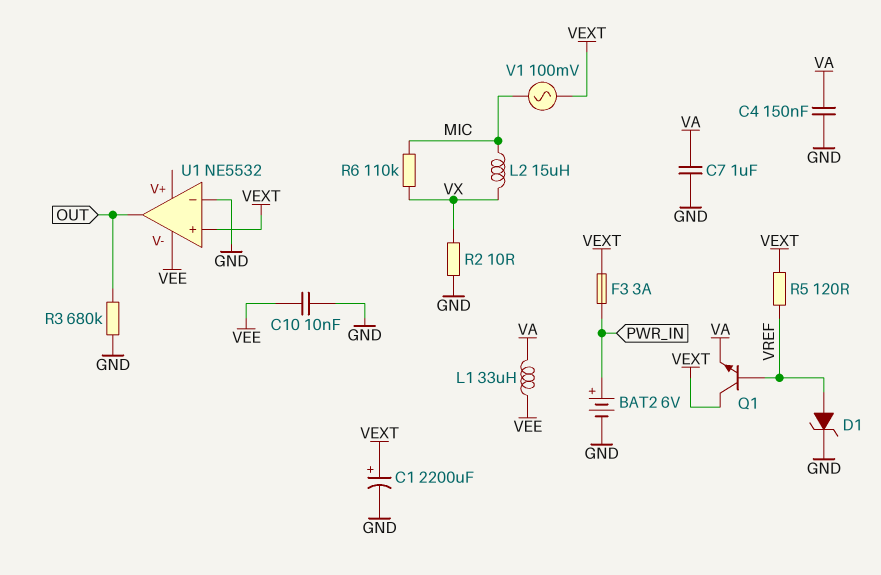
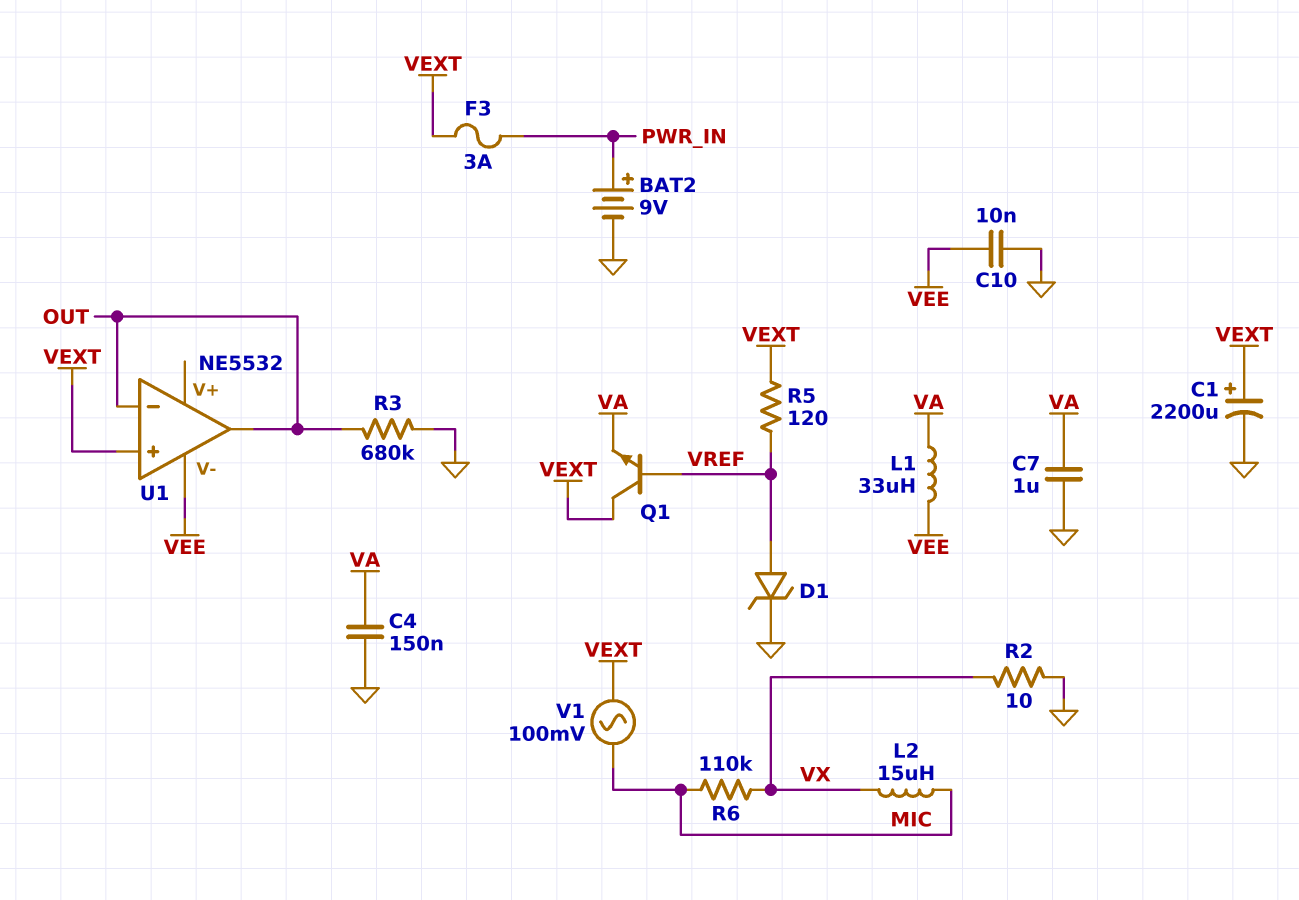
BAT2: 6V (plus PWR_IN, minus GND) -> 9V (plus PWR_IN, minus GND)
U1 pin in-: GND -> OUT

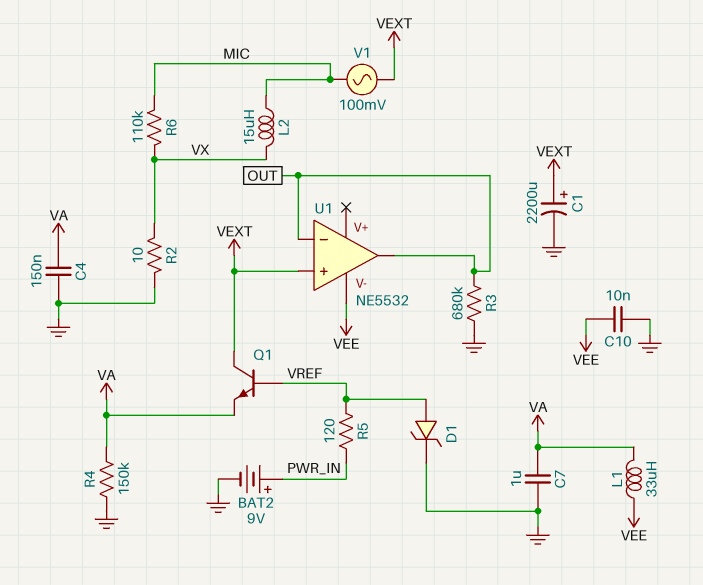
F3: 3A (PWR_IN, VEXT) -> none
R4: none -> 150k (GND, VA)
R5: 120 (VEXT, VREF) -> 120 (PWR_IN, VREF)

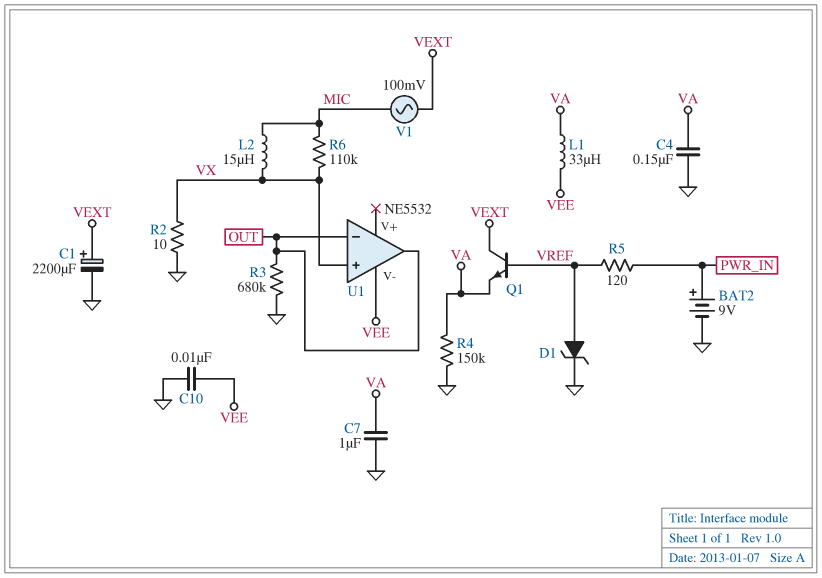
U1 pin in+: VEXT -> VX

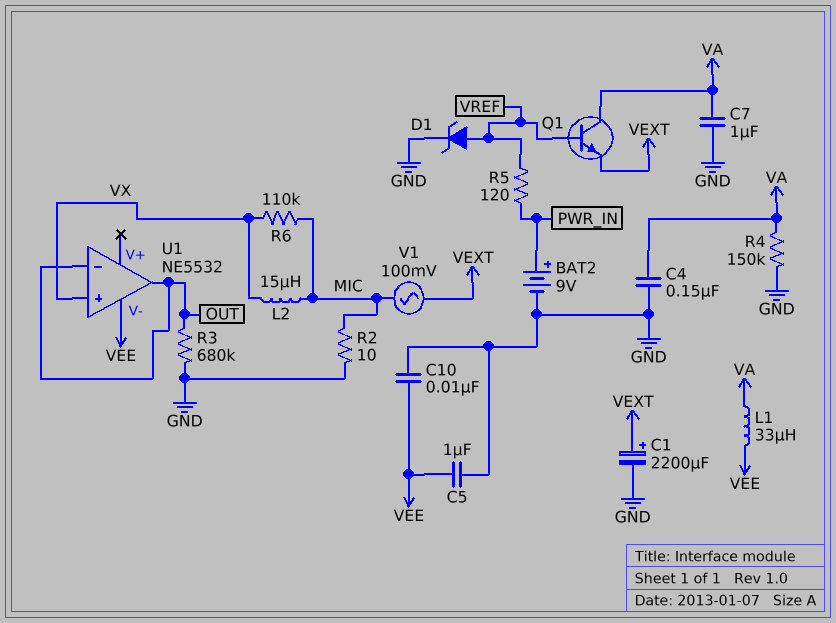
C5: none -> 1uF (GND, VEE)
Q1: NPN (B VREF, C VEXT, E VA) -> NPN (B VREF, C VA, E VEXT)
R2: 10 (GND, VX) -> 10 (GND, MIC)

